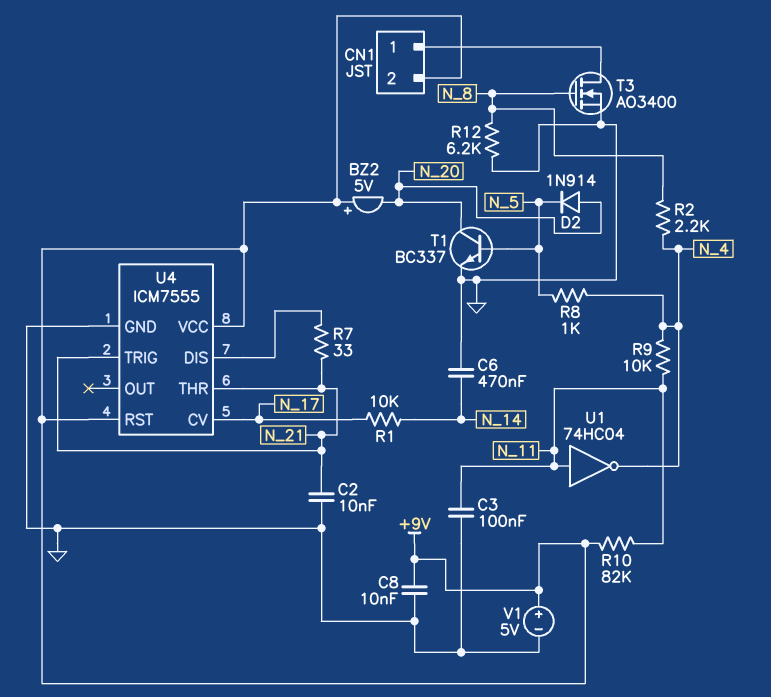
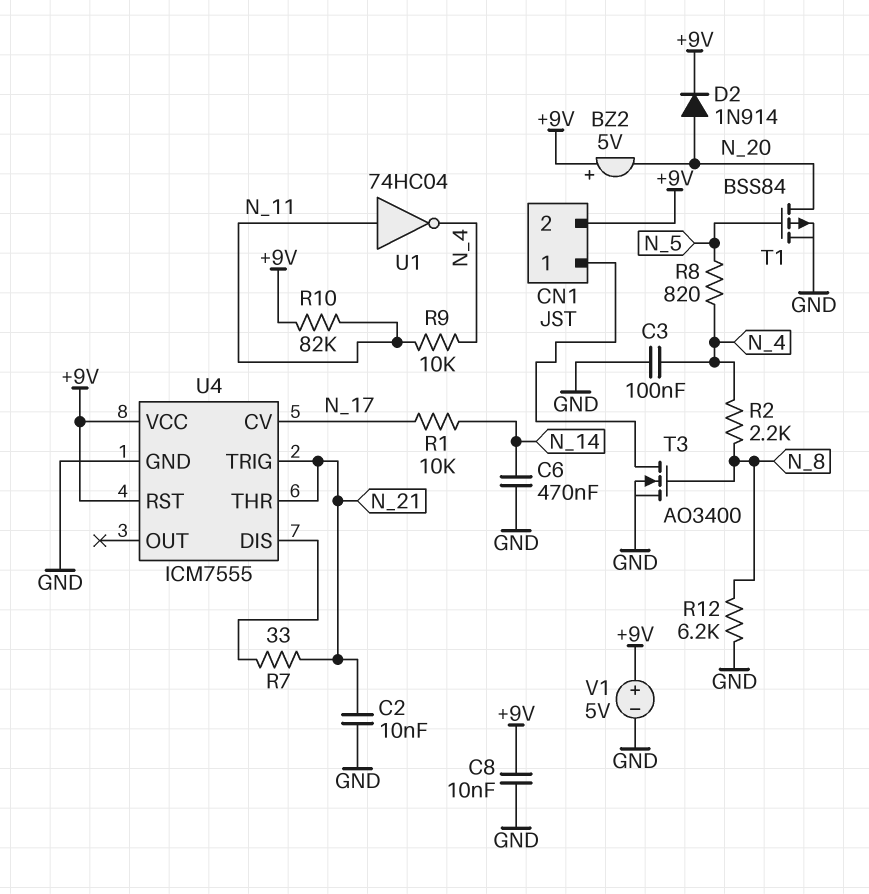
C3: 100nF (GND, N_11) -> 100nF (GND, N_4)
D2: diode 1N914 (A N_20, K N_5) -> diode 1N914 (A N_20, K +9V)
R8: 1k (N_4, N_5) -> 820 (N_4, N_5)
T1: NPN BC337 (B N_5, C N_20, E GND) -> PMOS BSS84 (G N_5, D N_20, S GND)

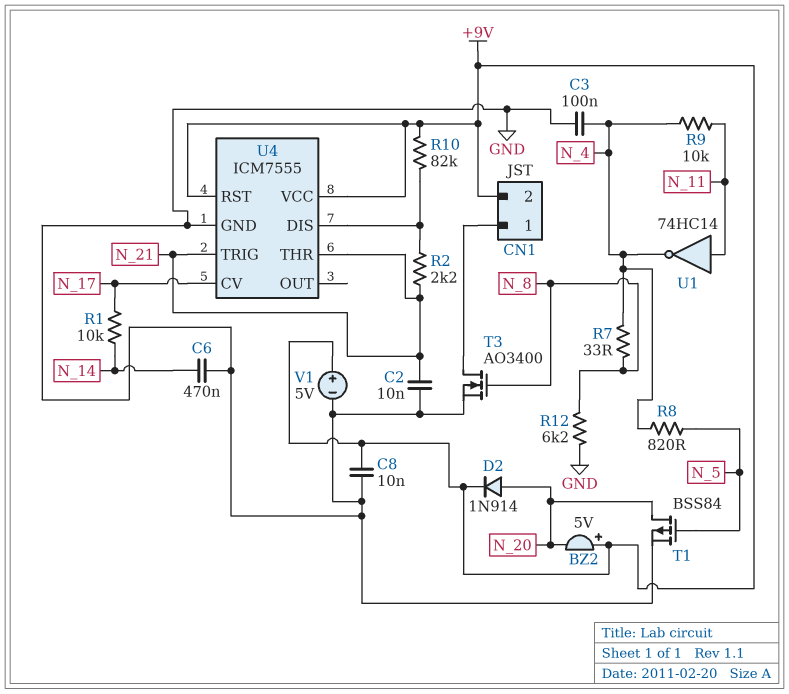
R2: 2.2k (N_4, N_8) -> 2.2k (N_21, U4/DIS)
R7: 33 (N_21, U4/DIS) -> 33 (N_4, N_8)
R10: 82k (+9V, N_11) -> 82k (+9V, U4/DIS)
U1: NOT 74HC04 (in N_11, out N_4) -> NOT 74HC14 (in N_11, out N_4)

